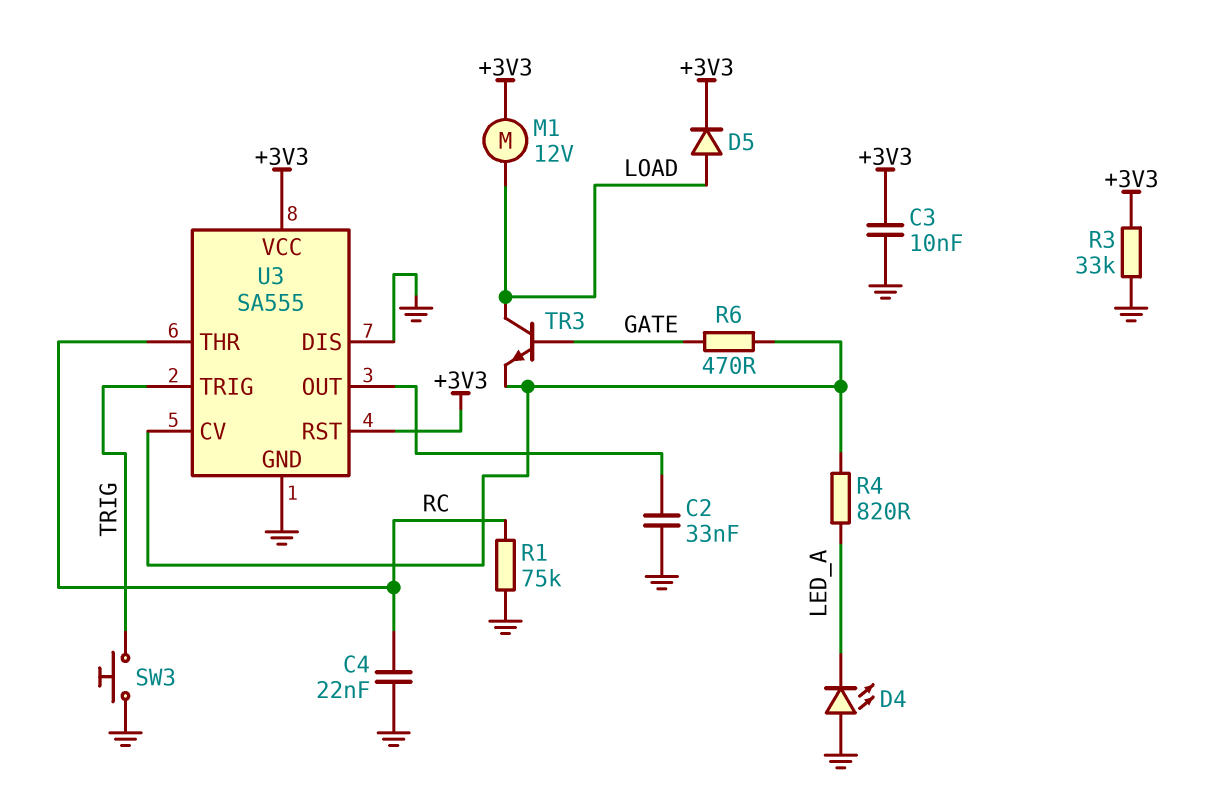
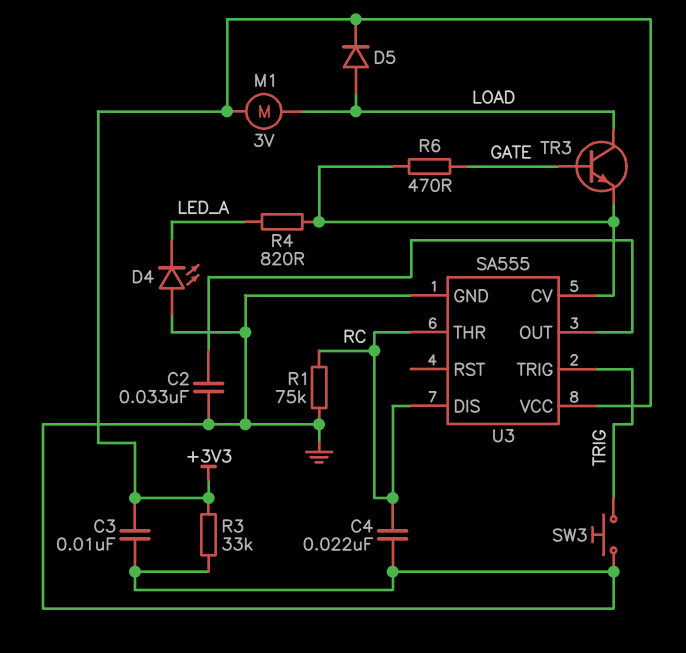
M1: motor 12V (+3V3, LOAD) -> motor 3V (+3V3, LOAD)
U3 pin DIS: GND -> RC
U3 pin RST: +3V3 -> none

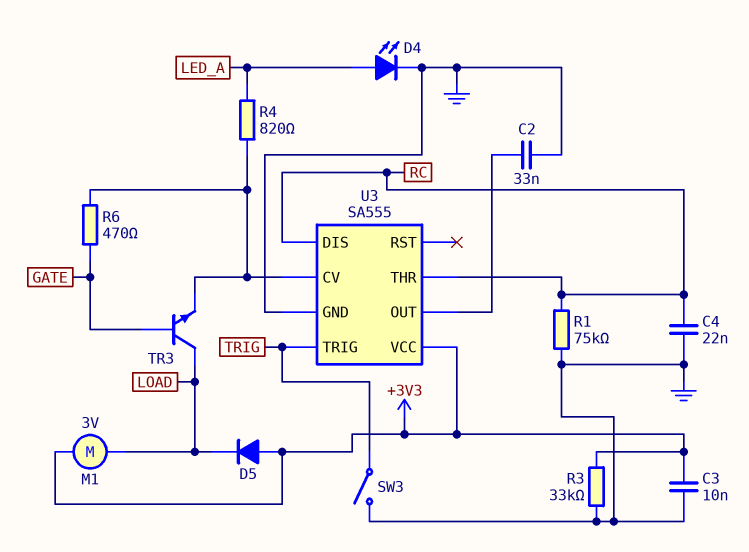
D4: LED (A GND, K LED_A) -> LED (A LED_A, K GND)
D5: diode (A LOAD, K +3V3) -> diode (A +3V3, K LOAD)
SW3: button (GND, TRIG) -> switch (GND, TRIG)

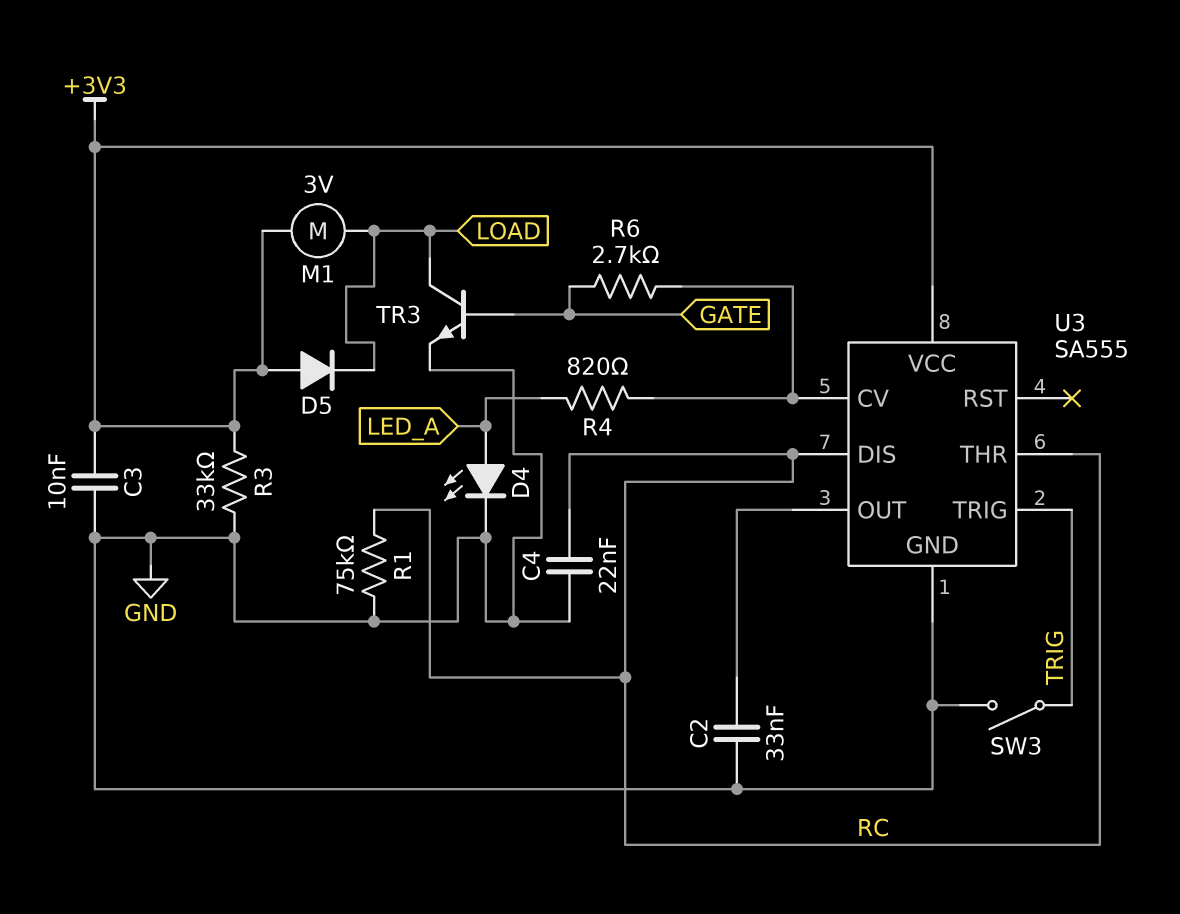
R6: 470 (GATE, U3/CV) -> 2.7k (GATE, U3/CV)
TR3: NPN (B GATE, C LOAD, E U3/CV) -> NPN (B GATE, C LOAD, E GND)

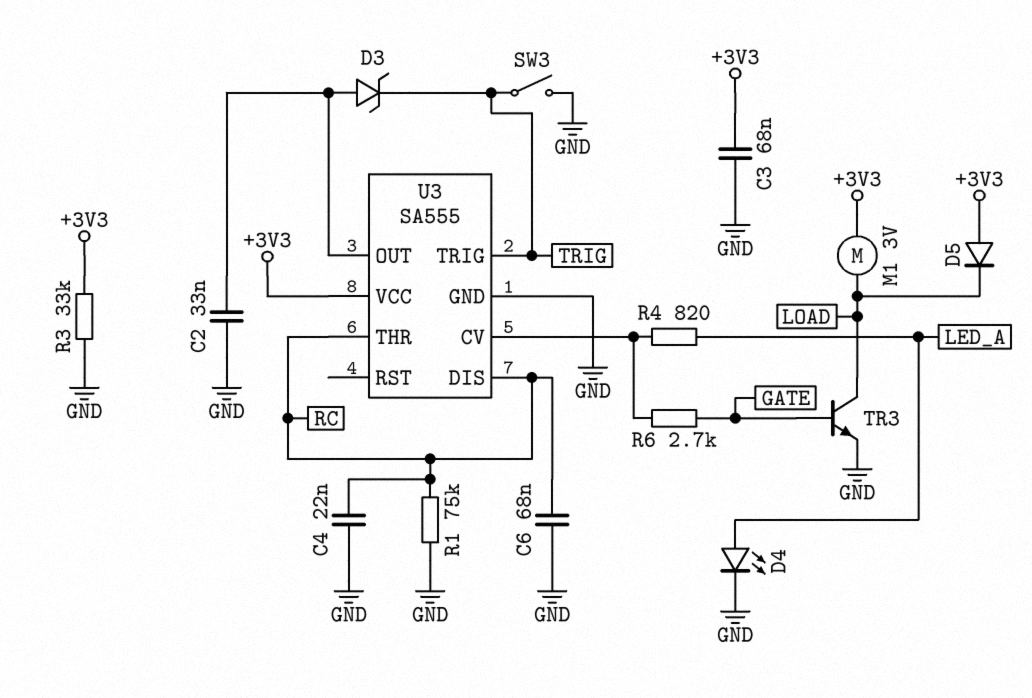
C3: 10nF (+3V3, GND) -> 68nF (+3V3, GND)
C6: none -> 68nF (GND, RC)
D3: none -> zener (A U3/OUT, K TRIG)

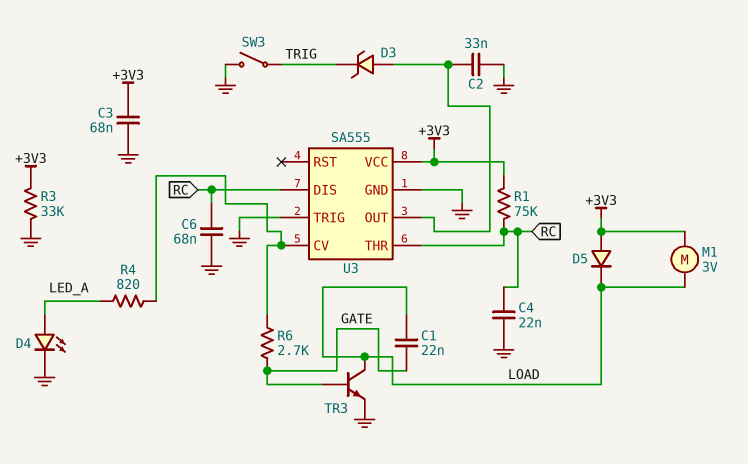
C1: none -> 22nF (GATE, LOAD)
R1: 75k (GND, RC) -> 75k (+3V3, RC)
U3 pin TRIG: TRIG -> GND

